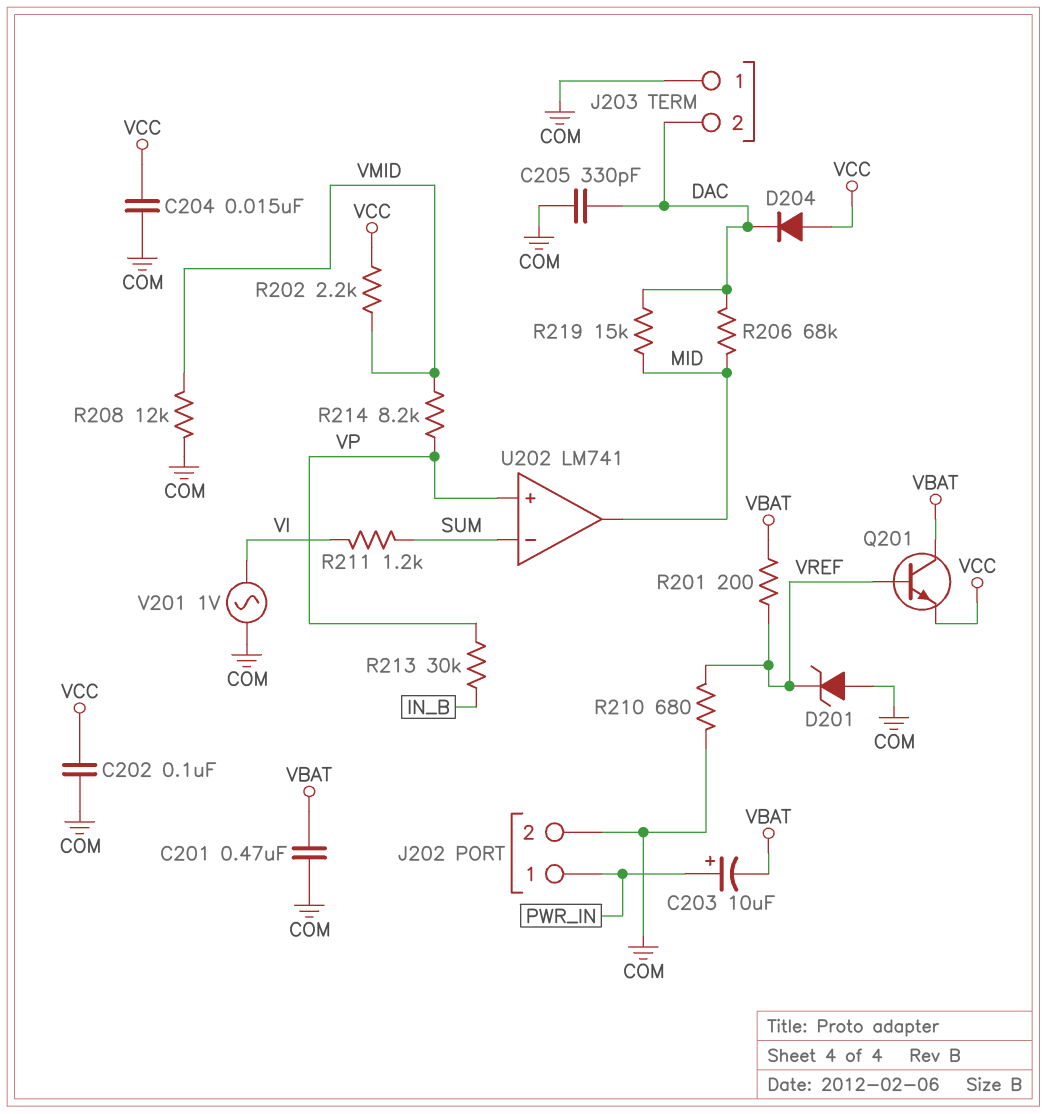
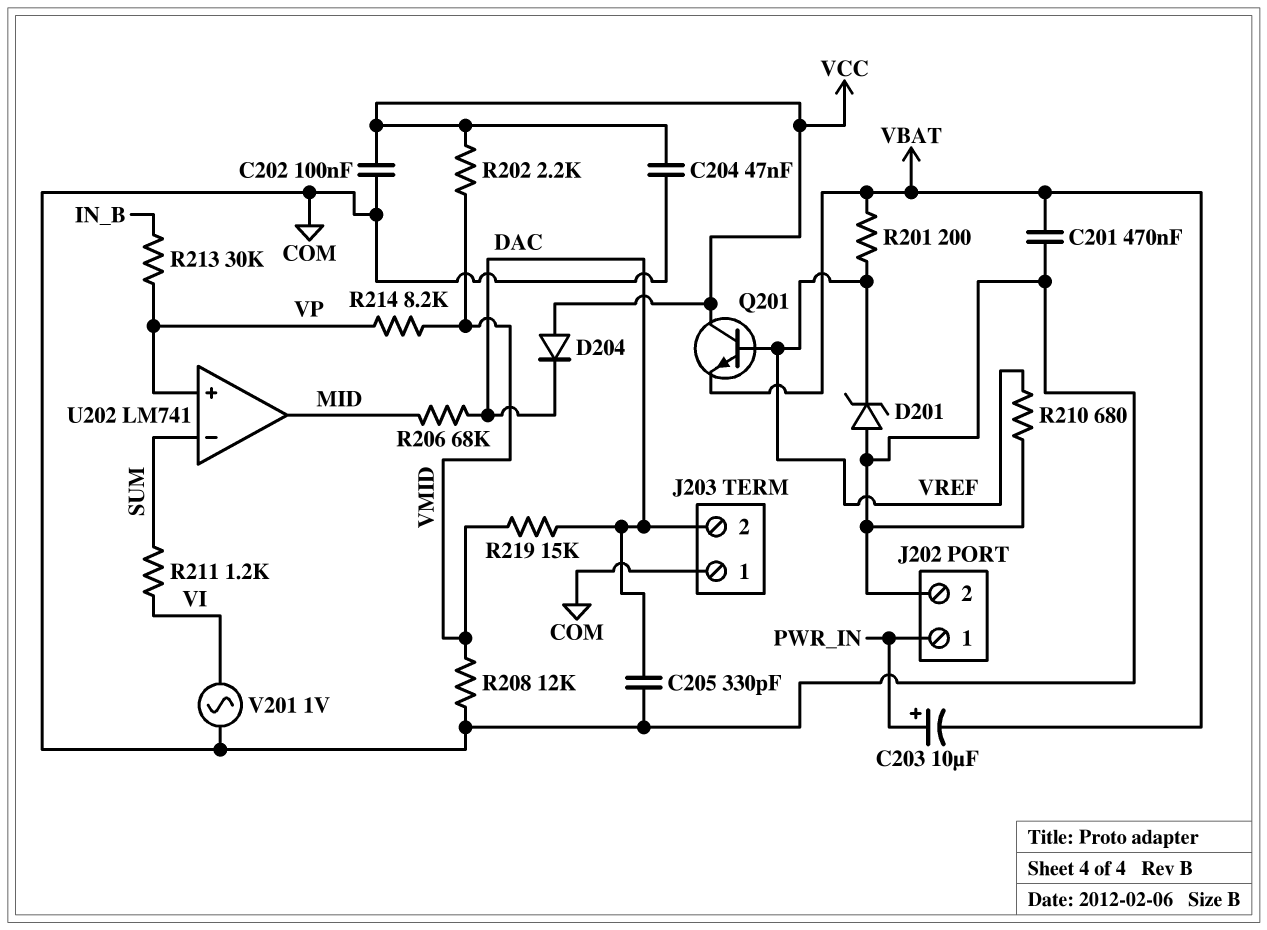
C204: 15nF (COM, VCC) -> 47nF (COM, VCC)
Q201: NPN (B VREF, C VBAT, E VCC) -> NPN (B VREF, C VCC, E VBAT)
R219: 15k (DAC, MID) -> 15k (DAC, VMID)

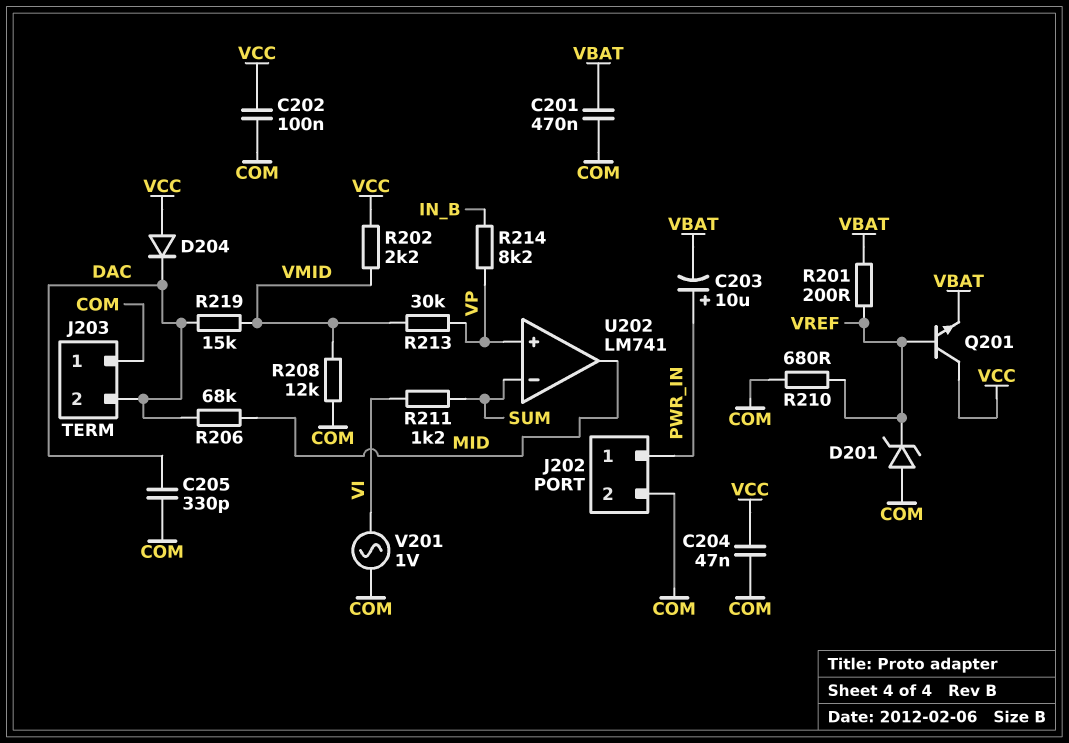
R213: 30k (IN_B, VP) -> 30k (VMID, VP)
R214: 8.2k (VMID, VP) -> 8.2k (IN_B, VP)

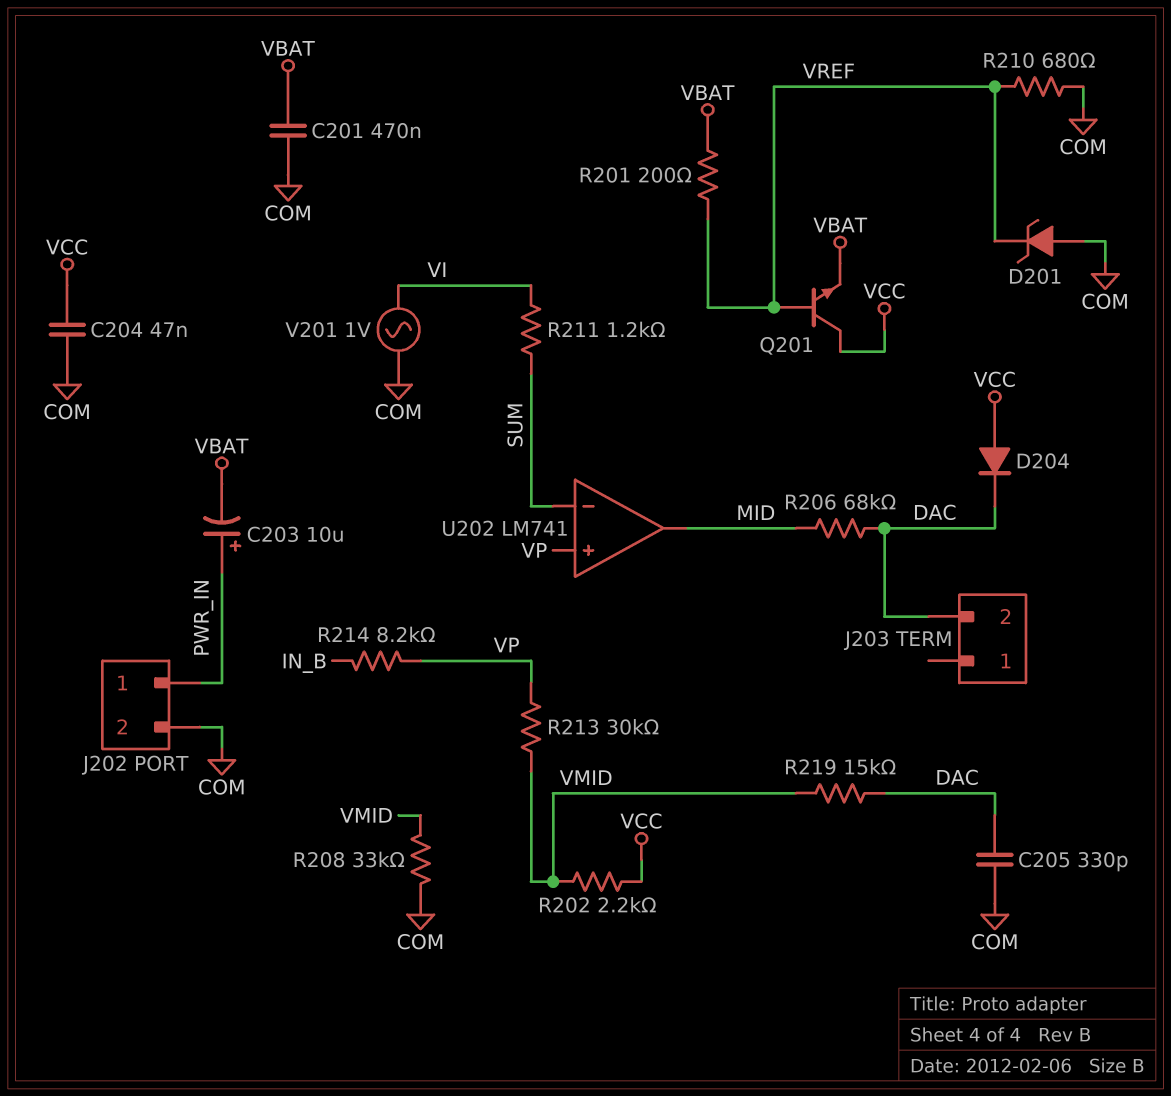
C202: 100nF (COM, VCC) -> none
J203 pin 1: COM -> none
R208: 12k (COM, VMID) -> 33k (COM, VMID)

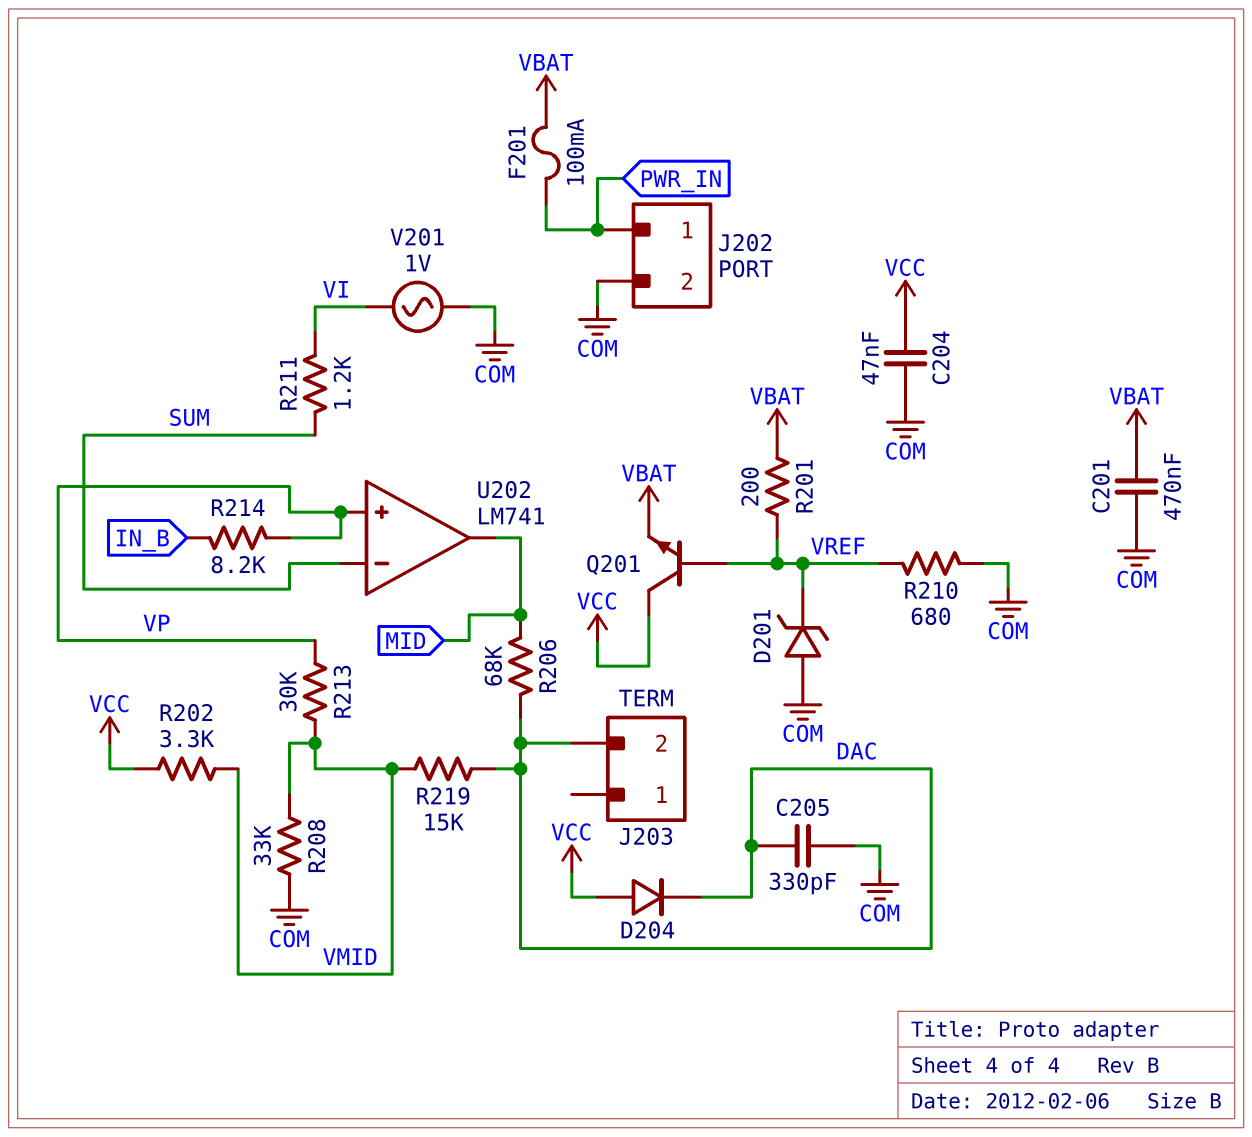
C203: 10uF (plus PWR_IN, minus VBAT) -> none
F201: none -> 100mA (PWR_IN, VBAT)
R202: 2.2k (VCC, VMID) -> 3.3k (VCC, VMID)

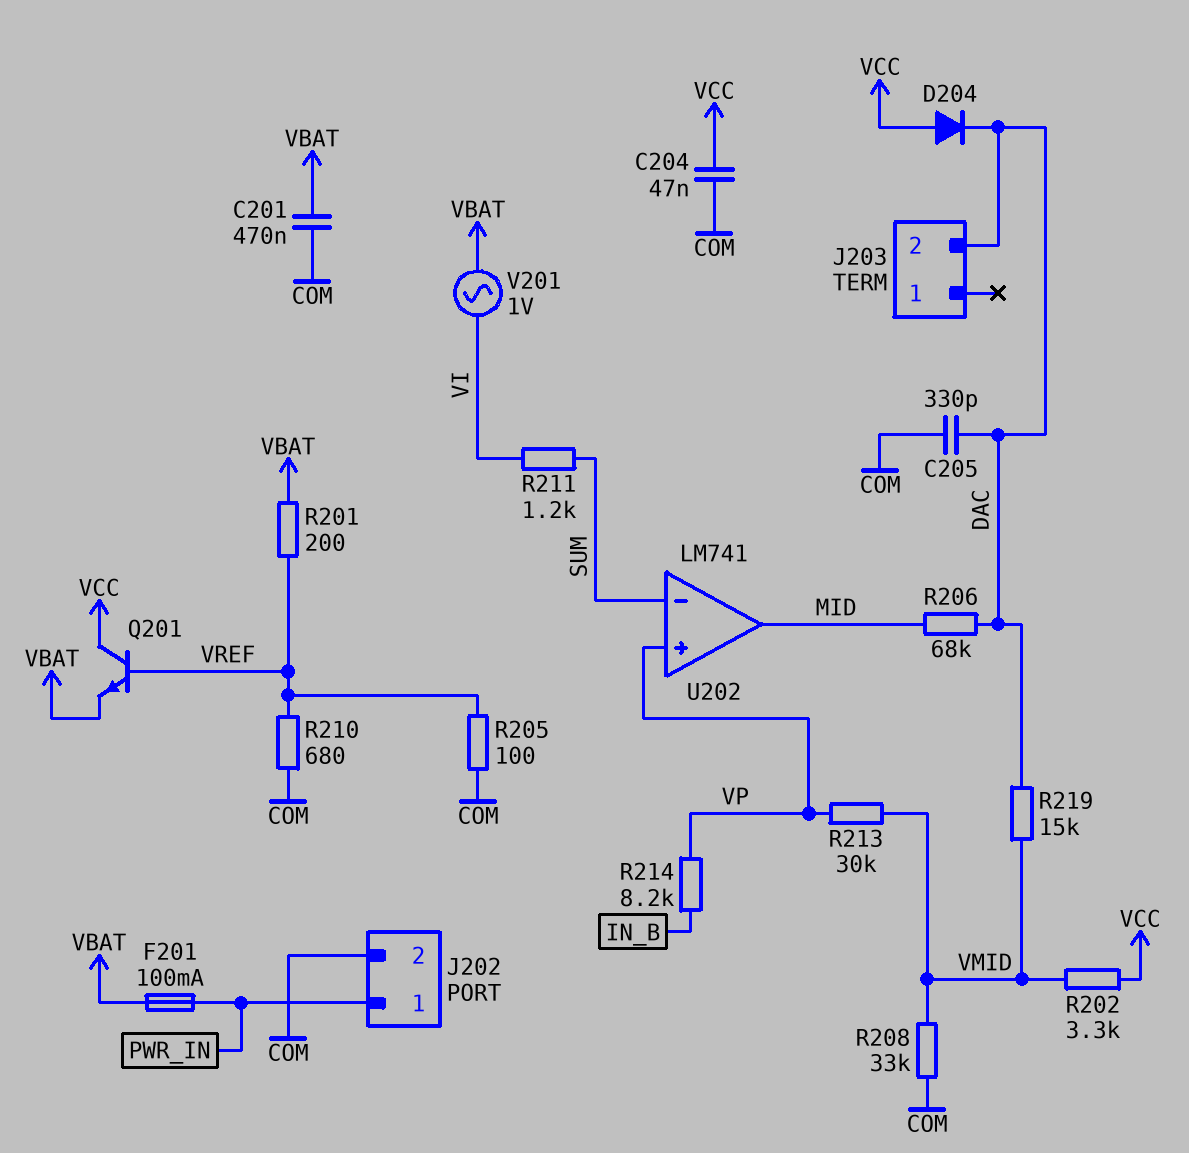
D201: zener (A COM, K VREF) -> none
R205: none -> 100 (COM, VREF)
V201: AC 1V (COM, VI) -> AC 1V (VBAT, VI)

